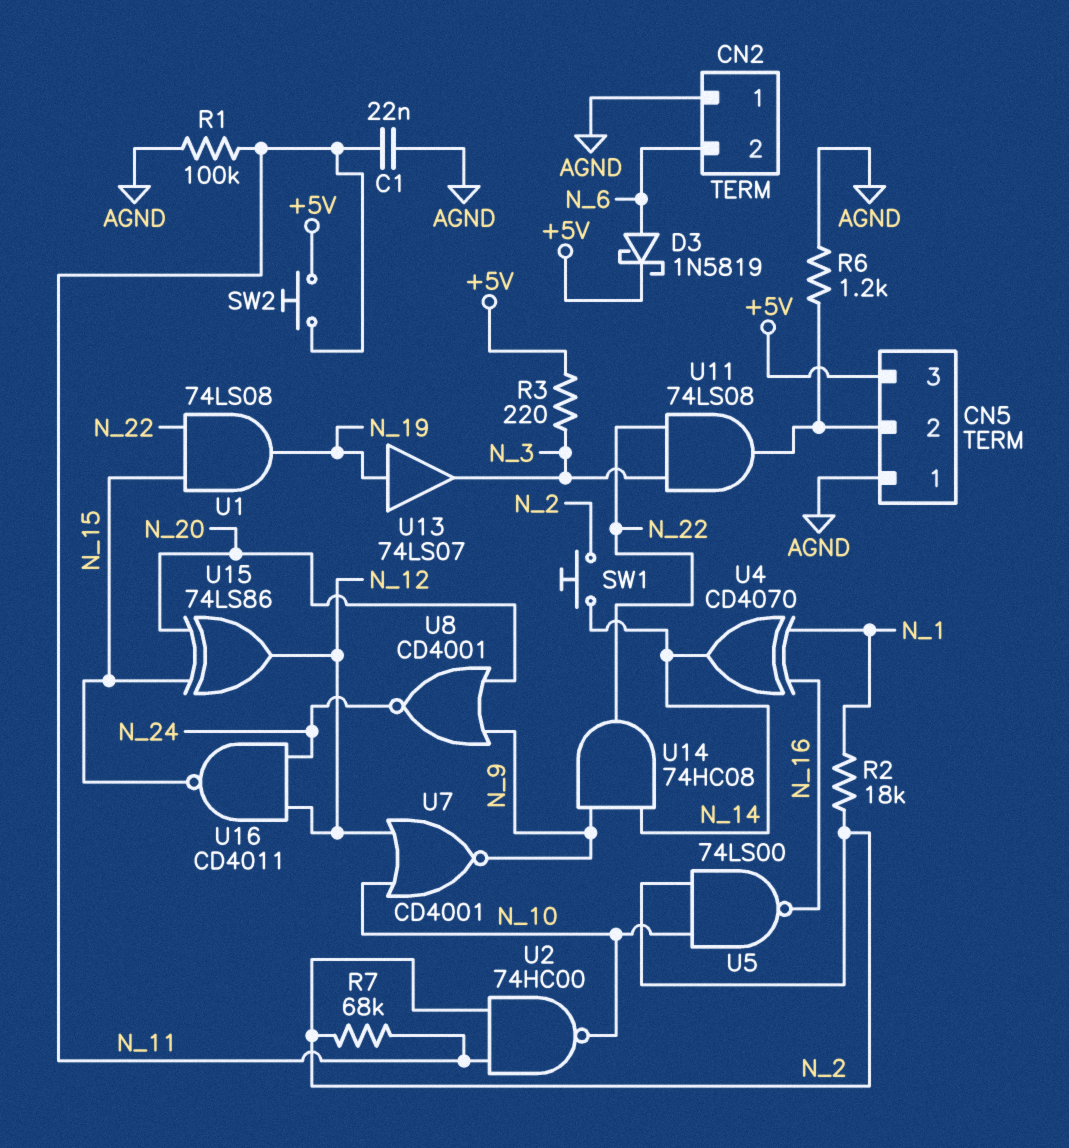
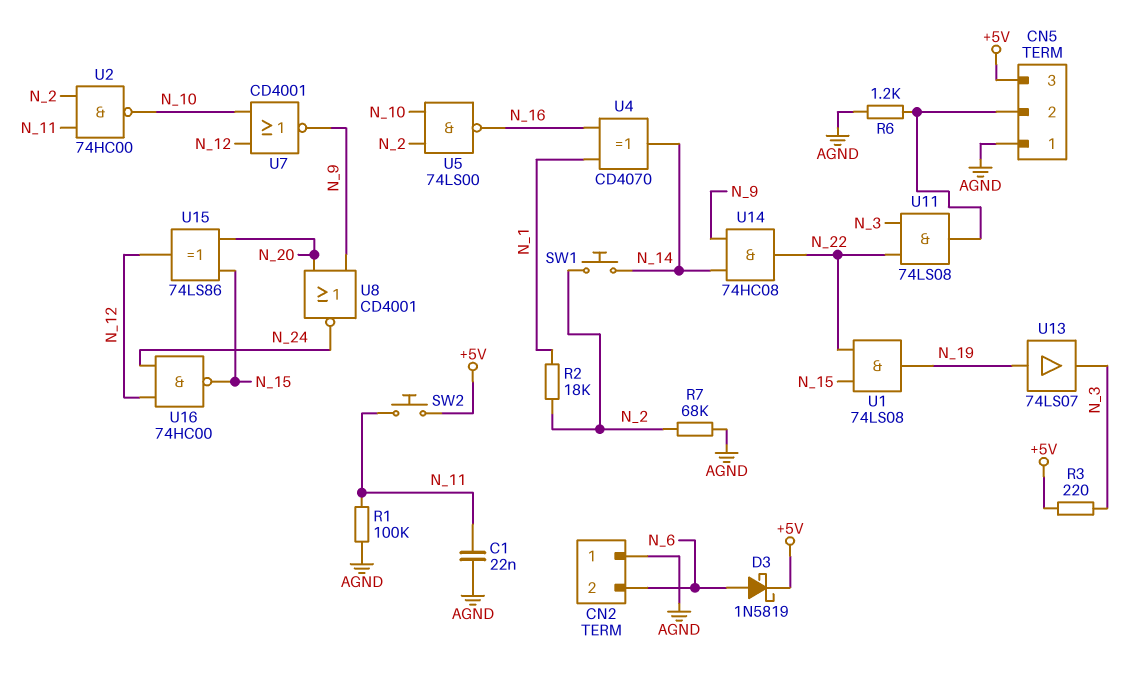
R7: 68k (N_2, N_11) -> 68k (AGND, N_2)
U16: NAND CD4011 (in N_12, in N_24, out N_15) -> NAND 74HC00 (in N_12, in N_24, out N_15)

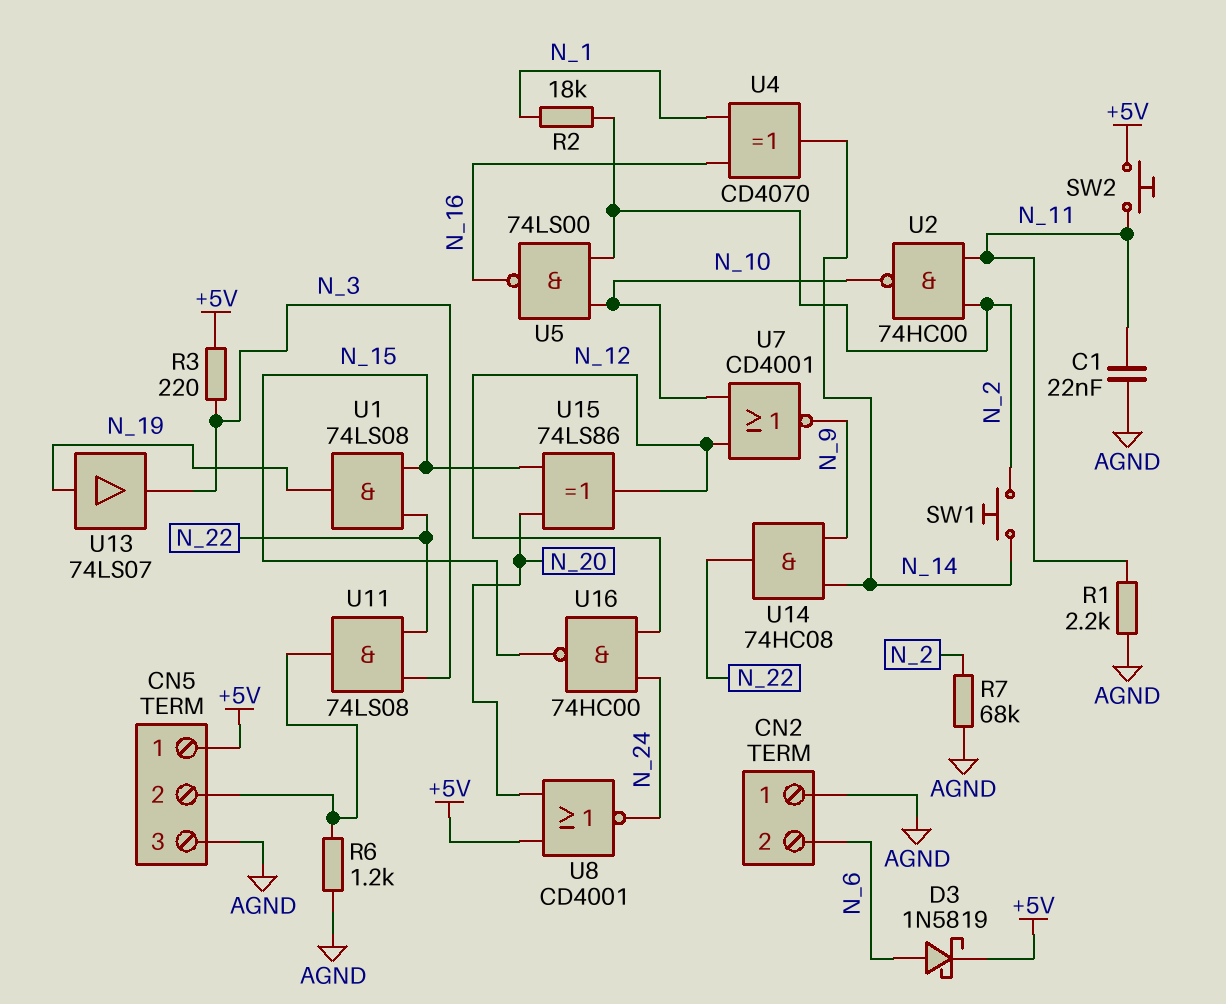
CN5 pin 1: AGND -> +5V
CN5 pin 3: +5V -> AGND
R1: 100k (AGND, N_11) -> 2.2k (AGND, N_11)
U8: NOR CD4001 (in N_9, in N_20, out N_24) -> NOR CD4001 (in +5V, in N_20, out N_24)

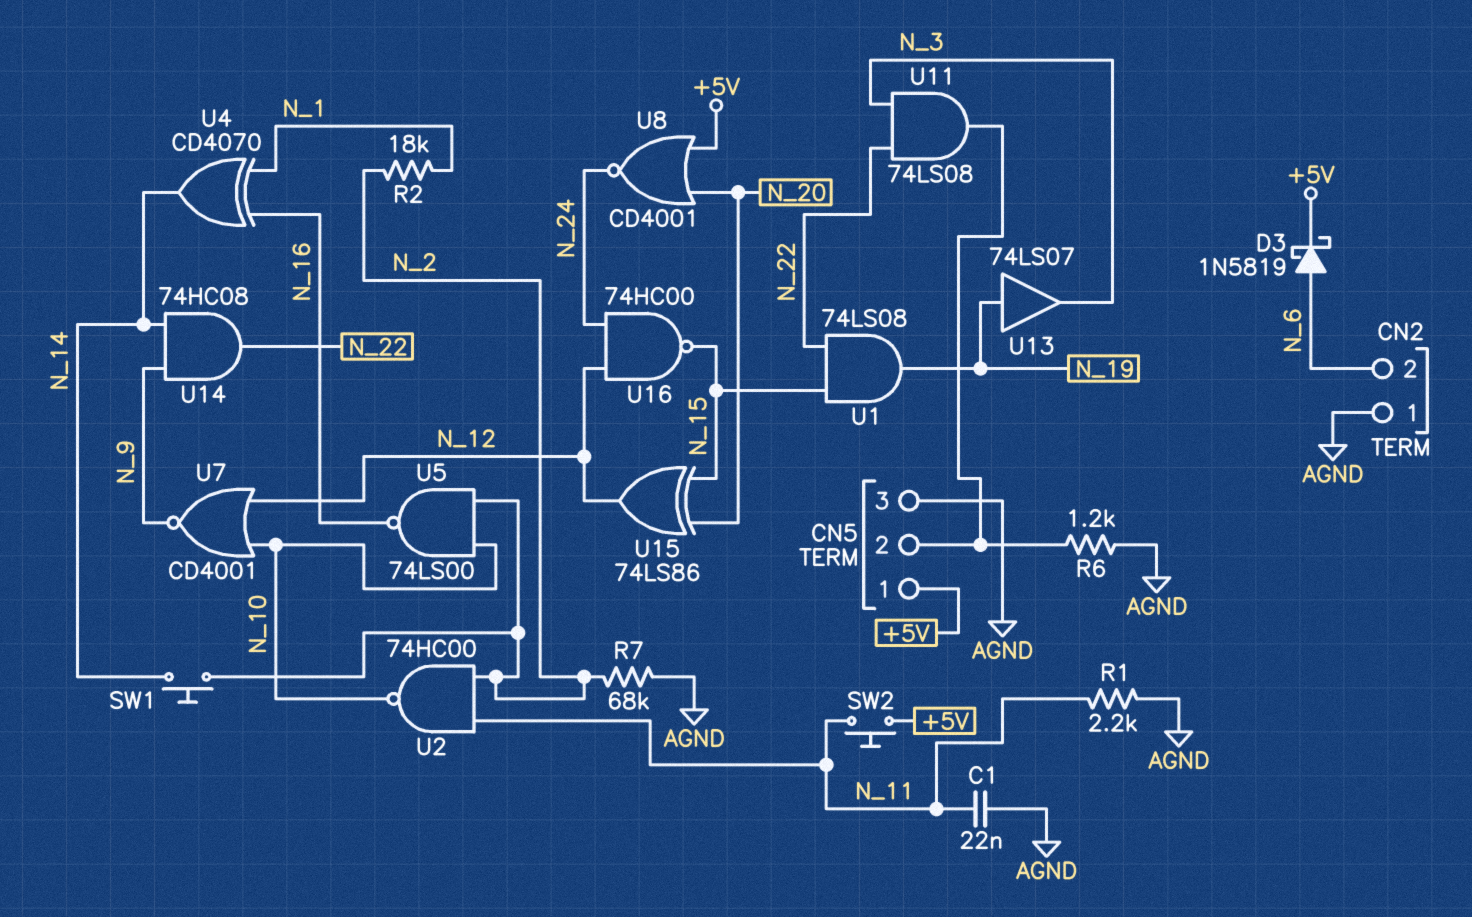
R3: 220 (+5V, N_3) -> none

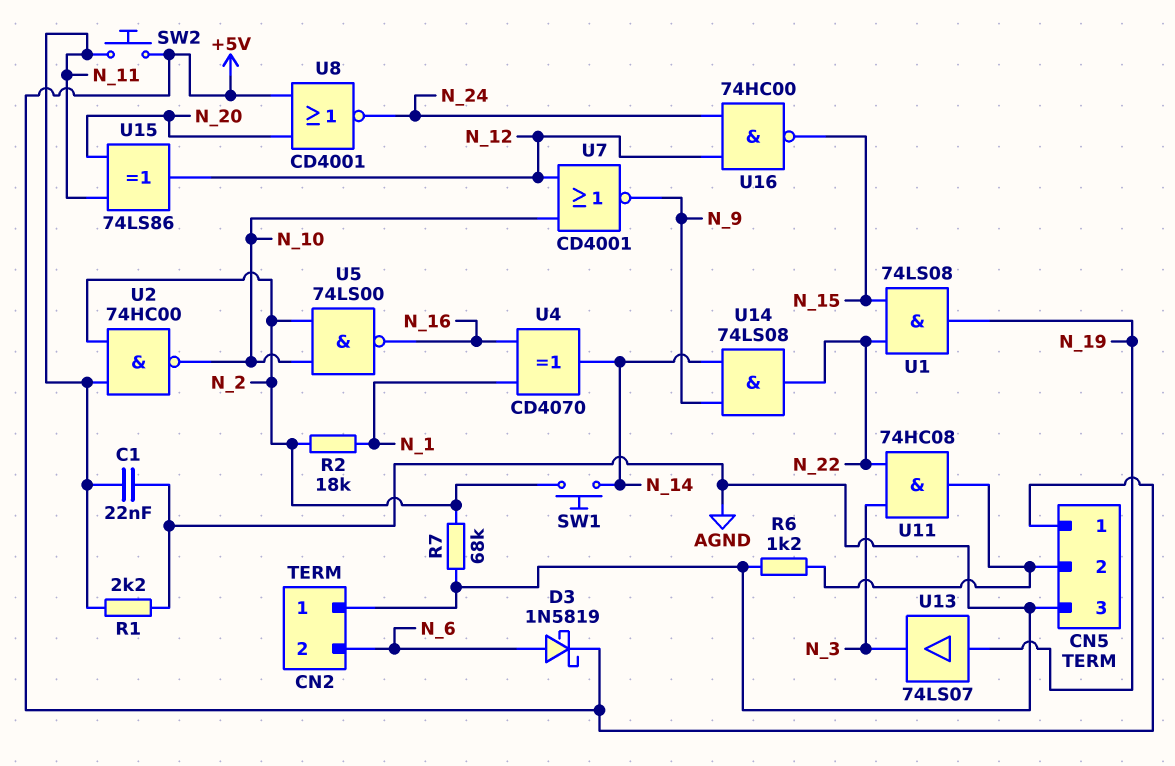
U11: AND 74LS08 (in N_3, in N_22, out CN5/2) -> AND 74HC08 (in N_3, in N_22, out CN5/2)
U14: AND 74HC08 (in N_9, in N_14, out N_22) -> AND 74LS08 (in N_9, in N_14, out N_22)
U15: XOR 74LS86 (in N_15, in N_20, out N_12) -> XOR 74LS86 (in N_11, in N_20, out N_12)

